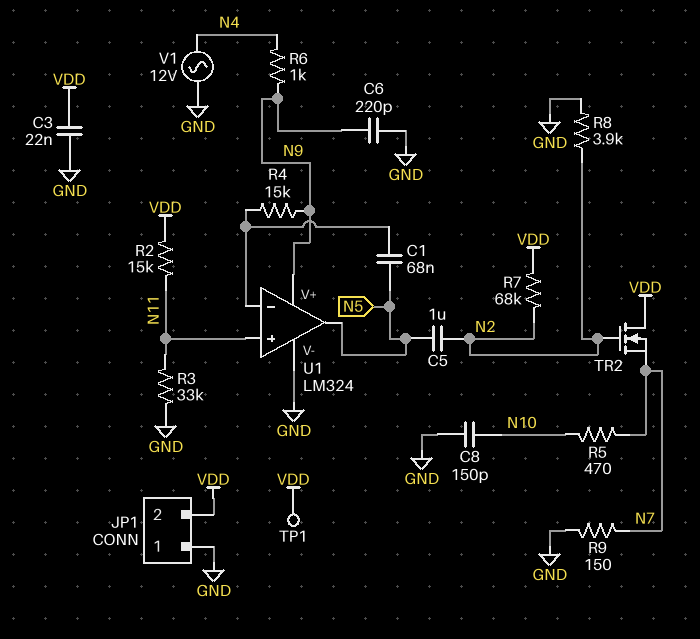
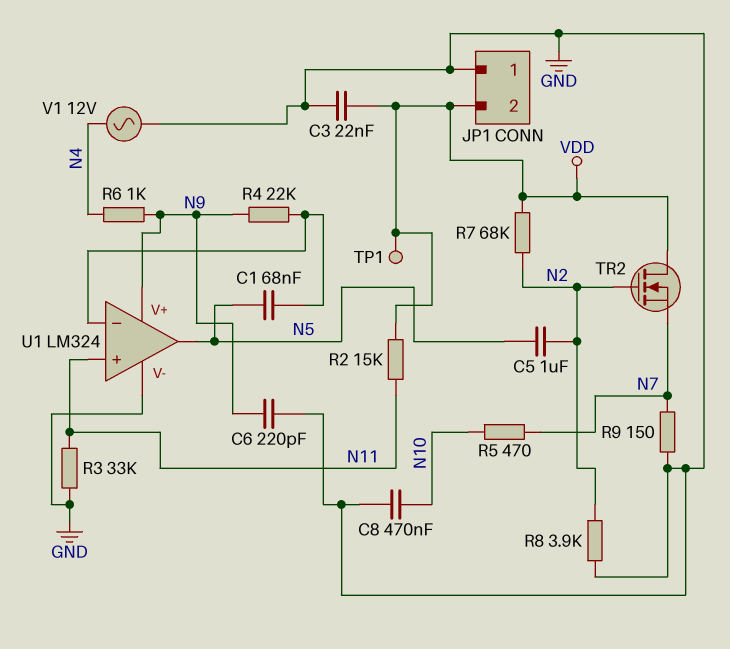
C8: 150pF (GND, N10) -> 470nF (GND, N10)
R4: 15k (N9, U1/in-) -> 22k (N9, U1/in-)

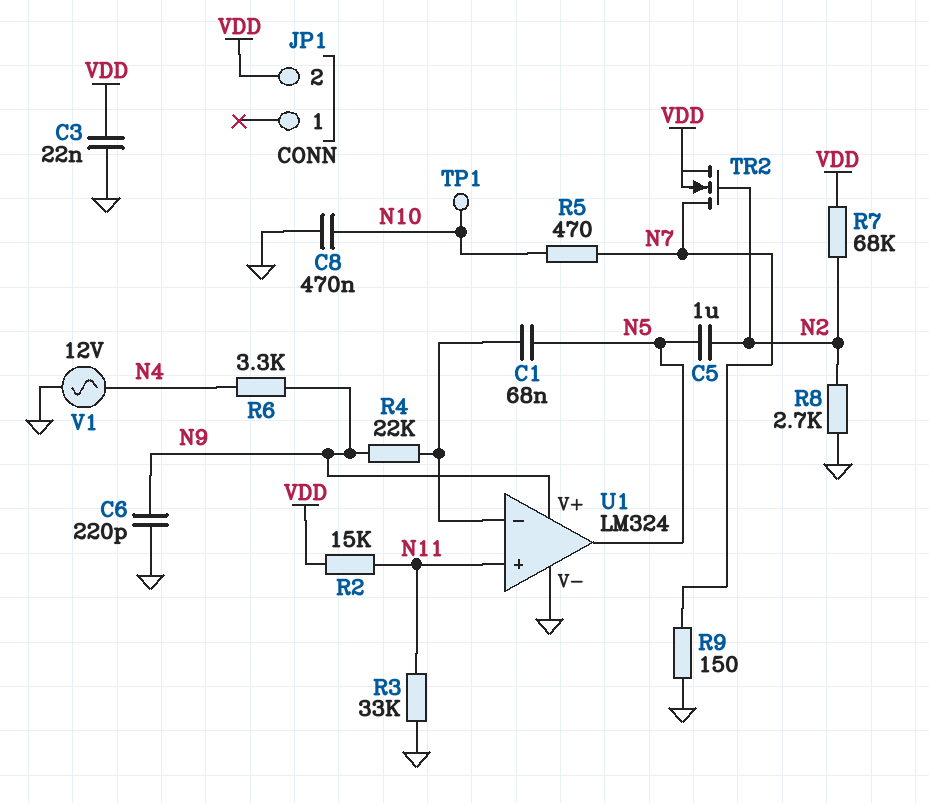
JP1 pin 1: GND -> none
R6: 1k (N4, N9) -> 3.3k (N4, N9)
R8: 3.9k (GND, N2) -> 2.7k (GND, N2)
TP1: test point (VDD) -> test point (N10)
TR2: NMOS (G N2, D VDD, S N7) -> NMOS (G N2, D N7, S VDD)

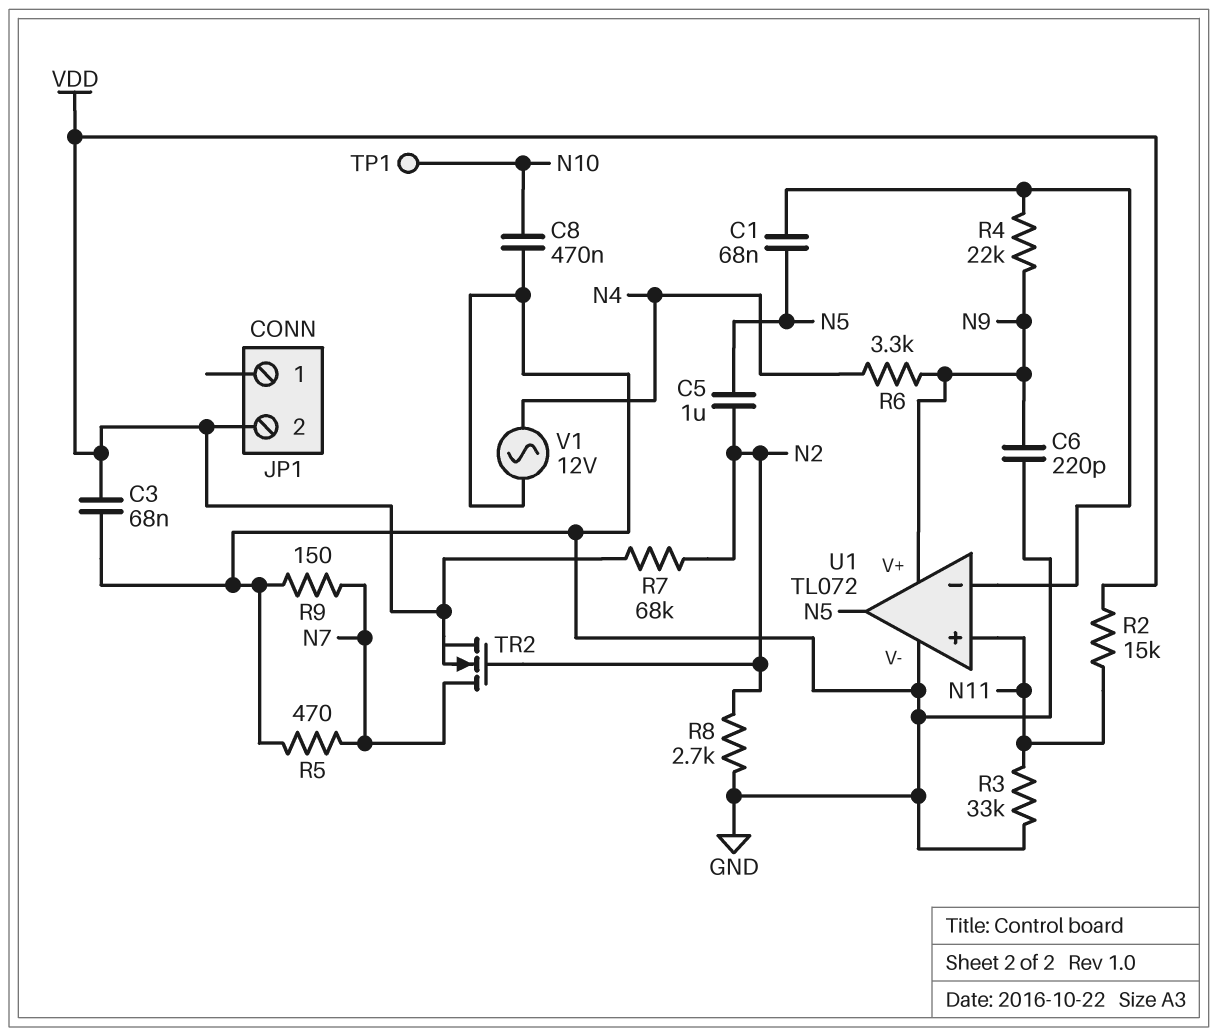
C3: 22nF (GND, VDD) -> 68nF (GND, VDD)
R5: 470 (N7, N10) -> 470 (GND, N7)
U1: LM324 -> TL072

